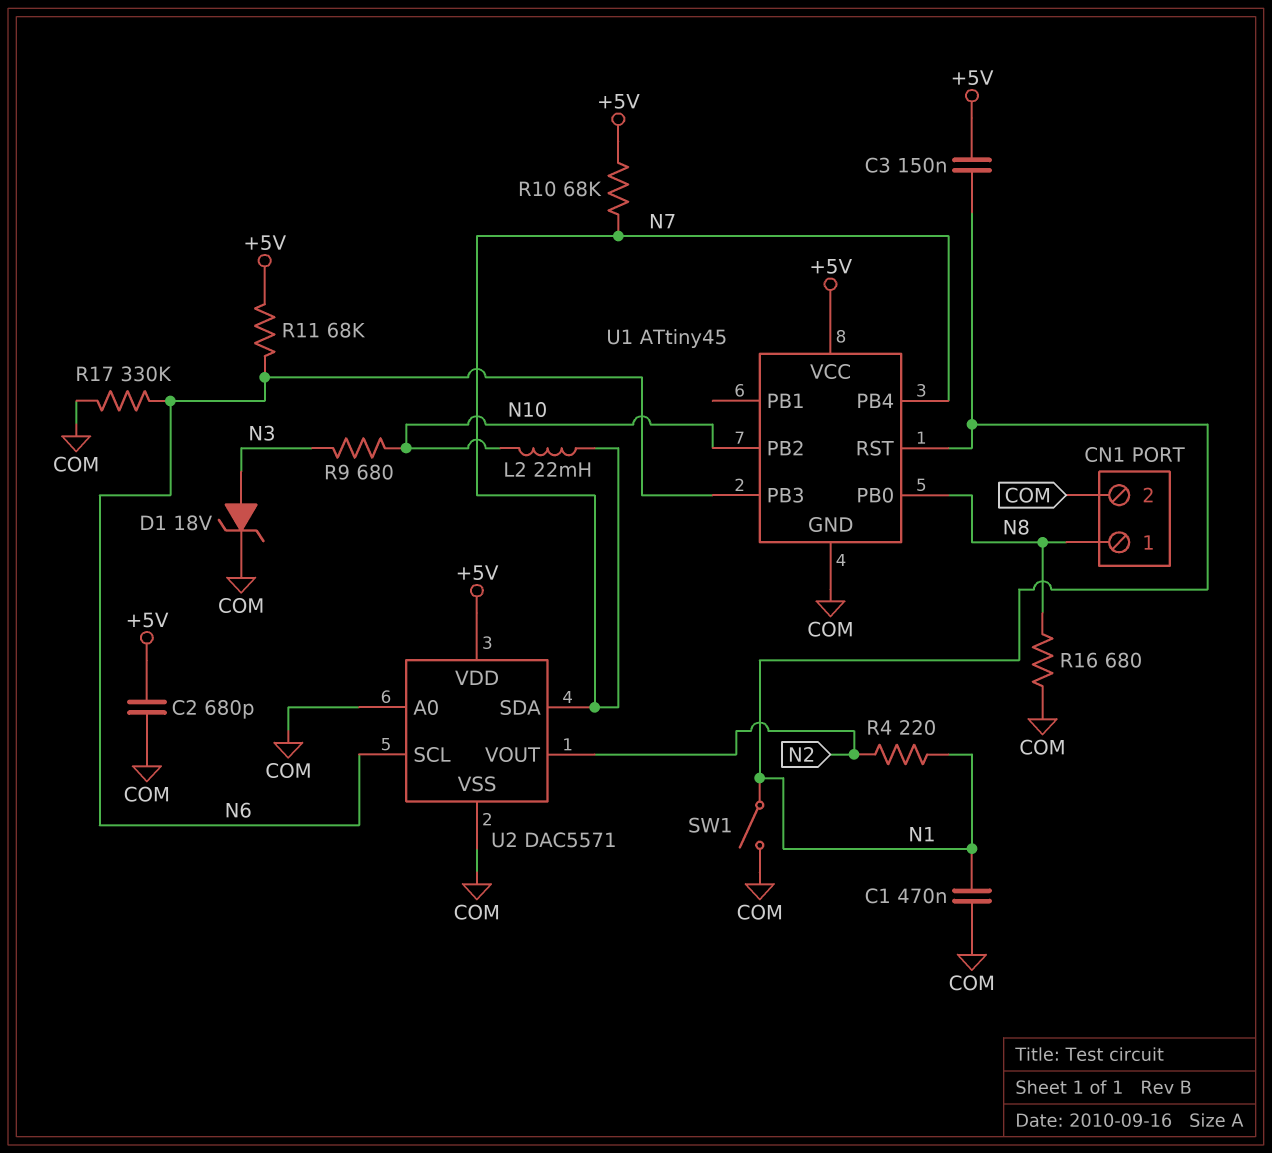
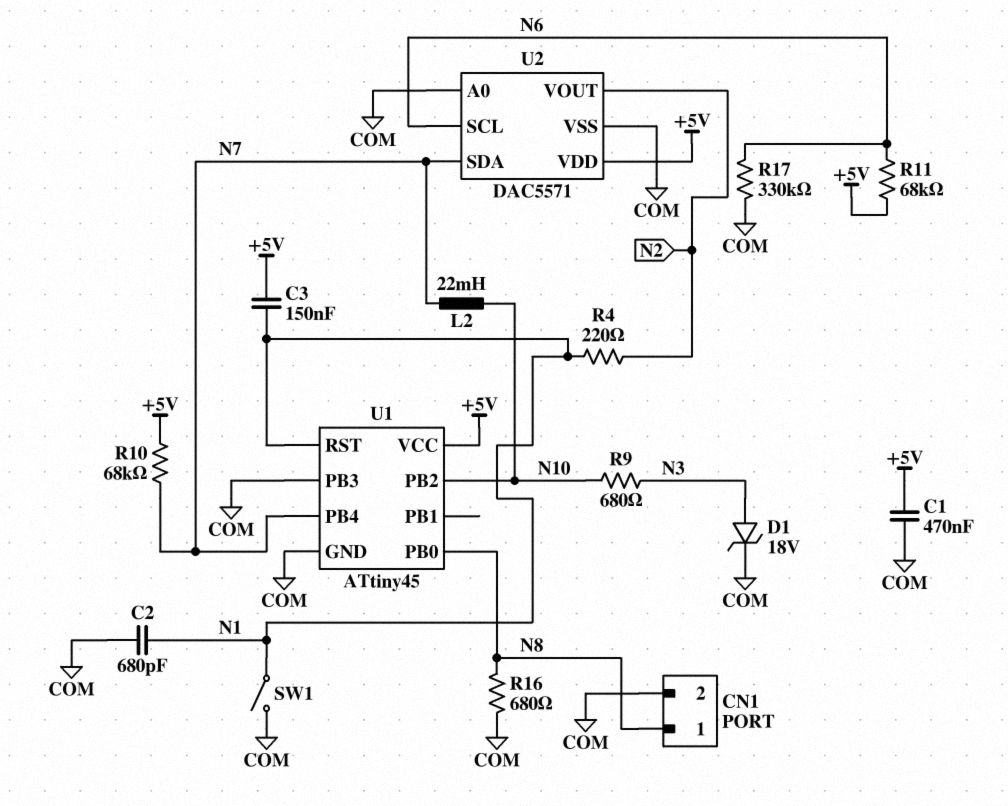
C1: 470nF (COM, N1) -> 470nF (+5V, COM)
C2: 680pF (+5V, COM) -> 680pF (COM, N1)
U1 pin PB3: N6 -> COM

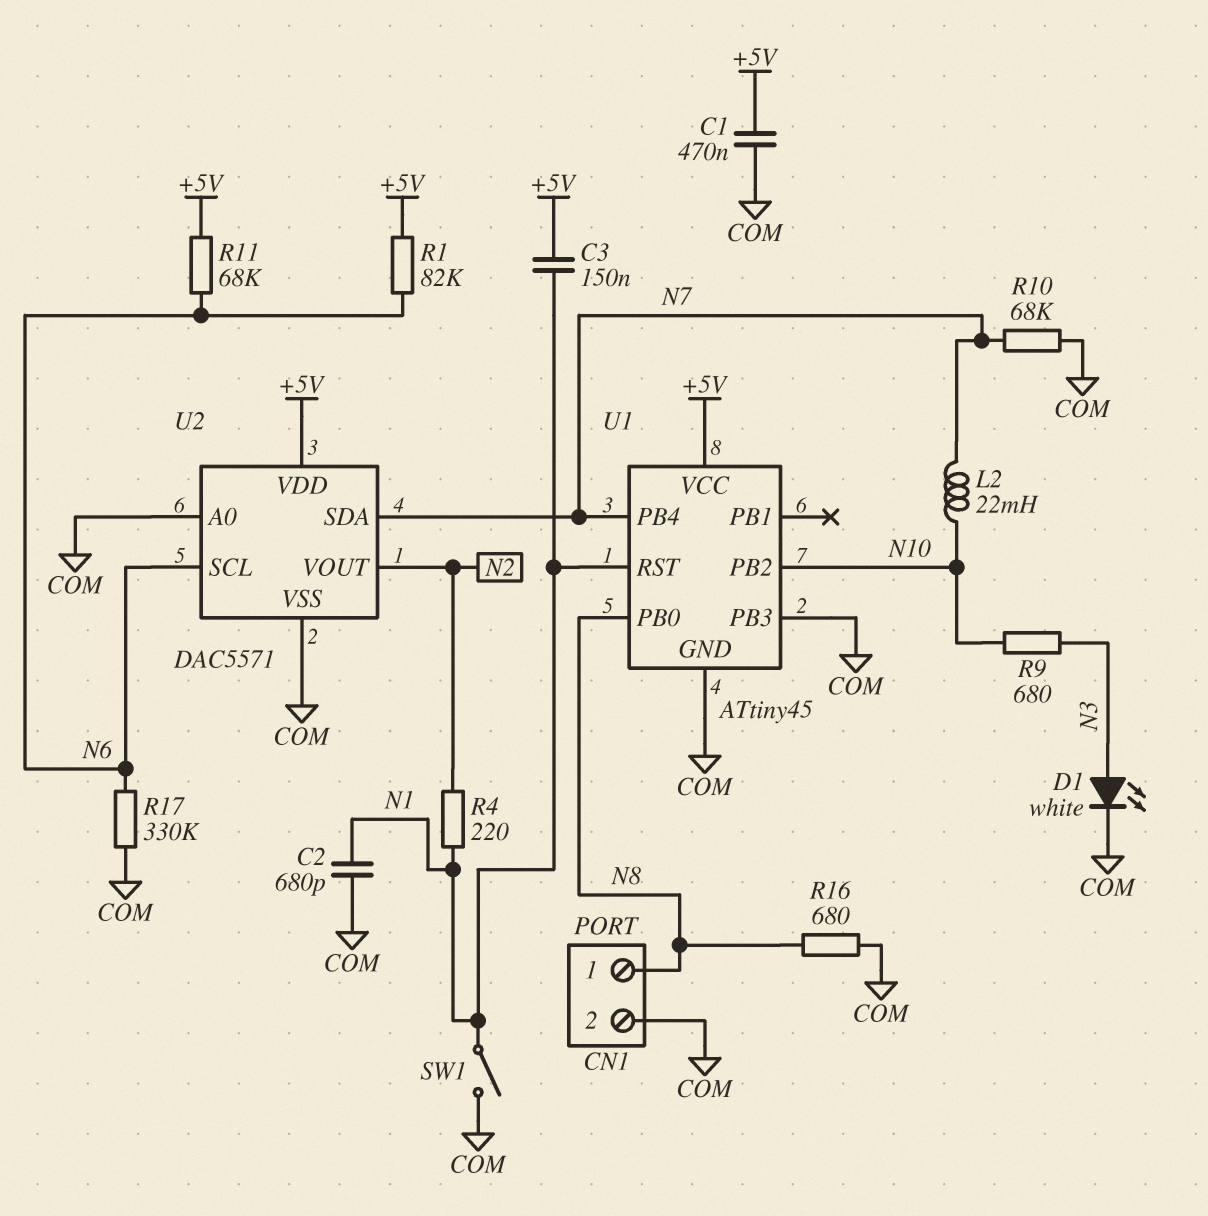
D1: zener 18V (A N3, K COM) -> LED white (A N3, K COM)
R1: none -> 82k (+5V, N6)
R10: 68k (+5V, N7) -> 68k (COM, N7)

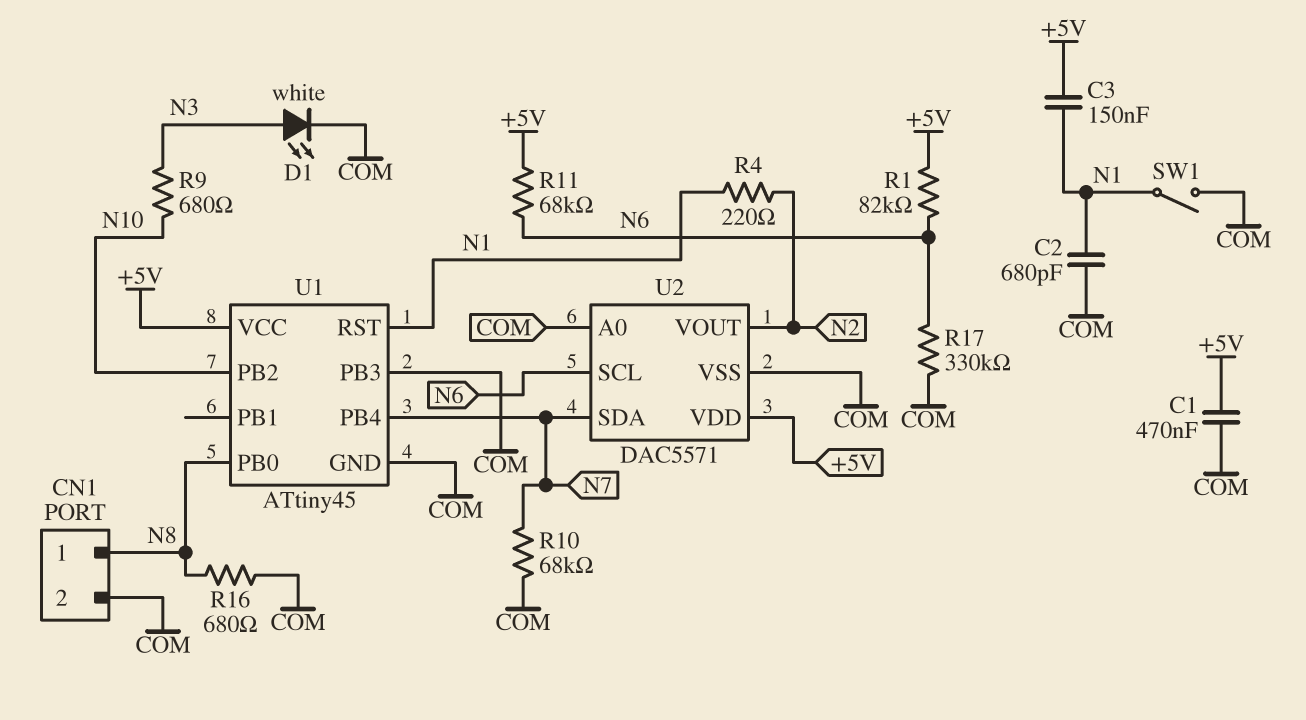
L2: 22mH (N7, N10) -> none

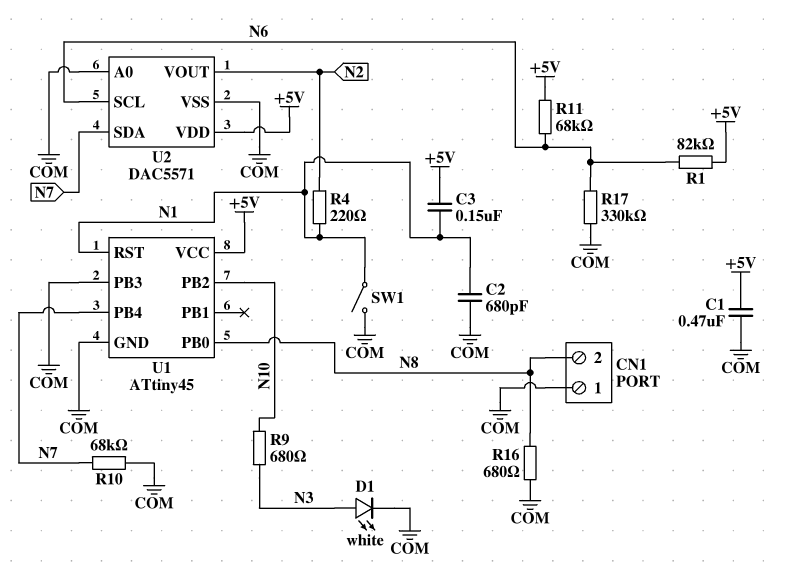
CN1 pin 1: N8 -> COM
CN1 pin 2: COM -> N8

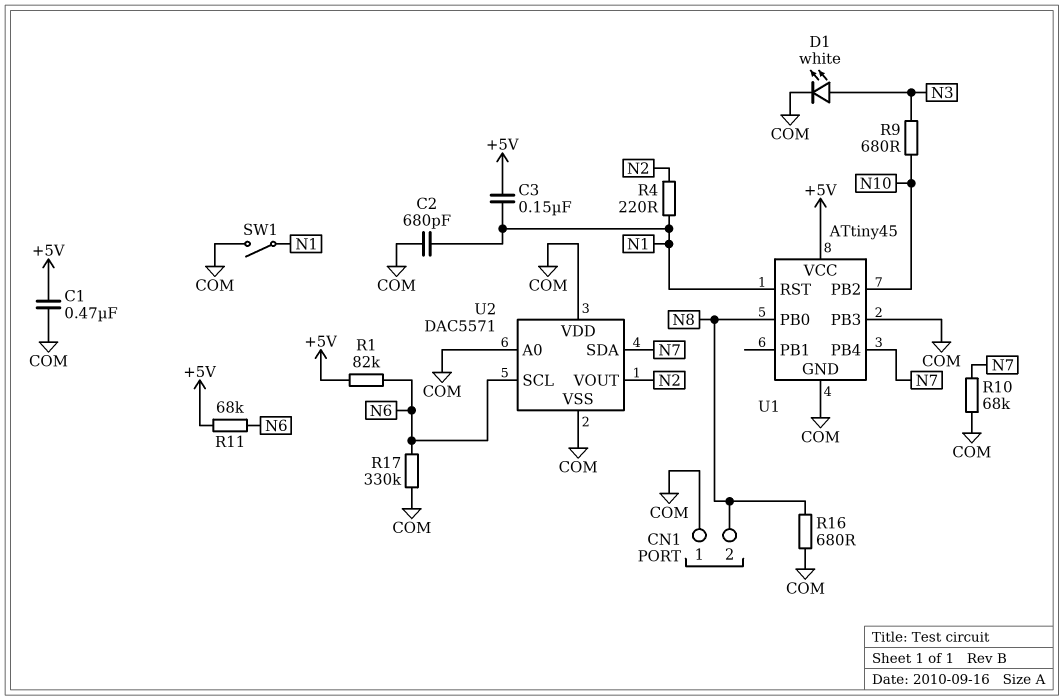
U2 pin VDD: +5V -> COM

